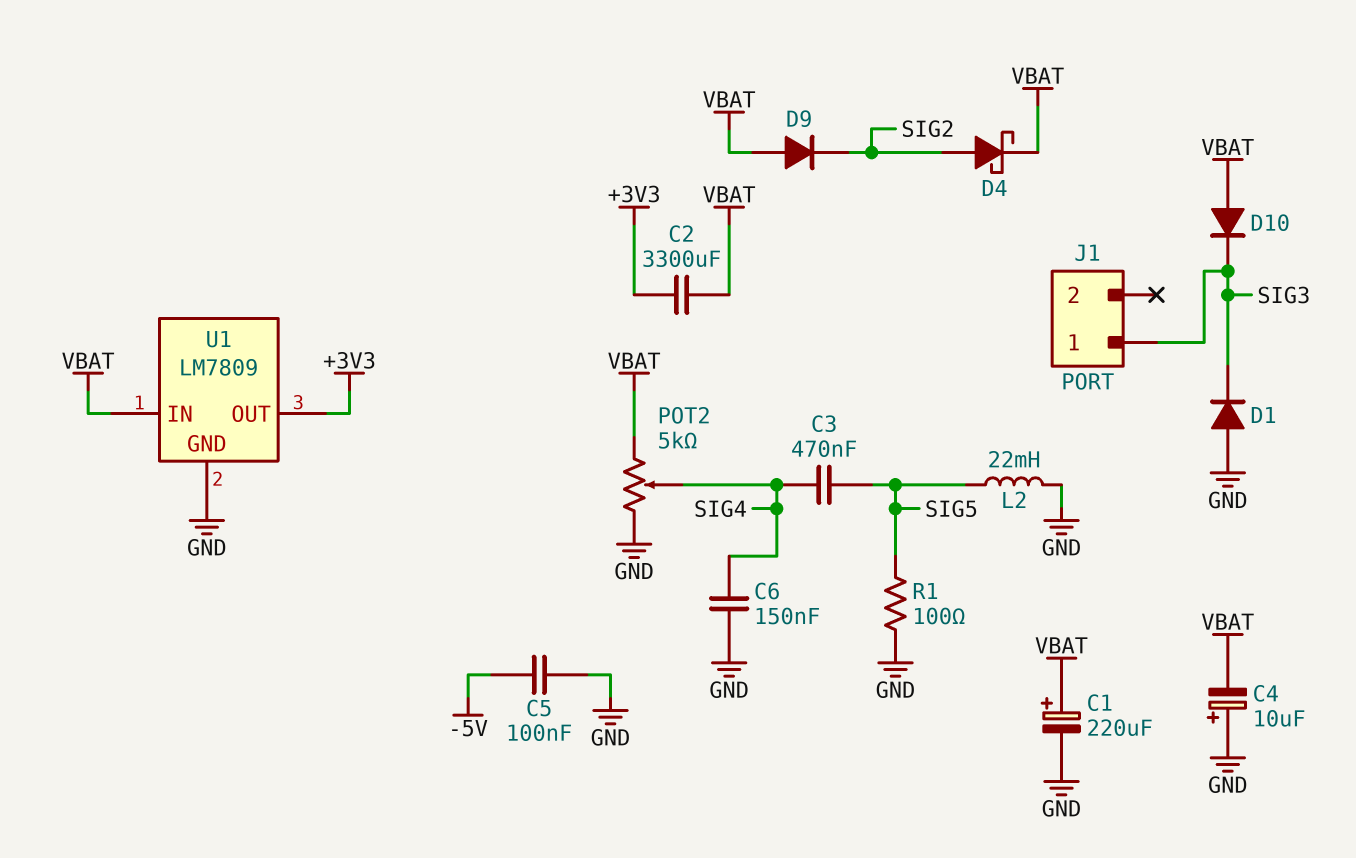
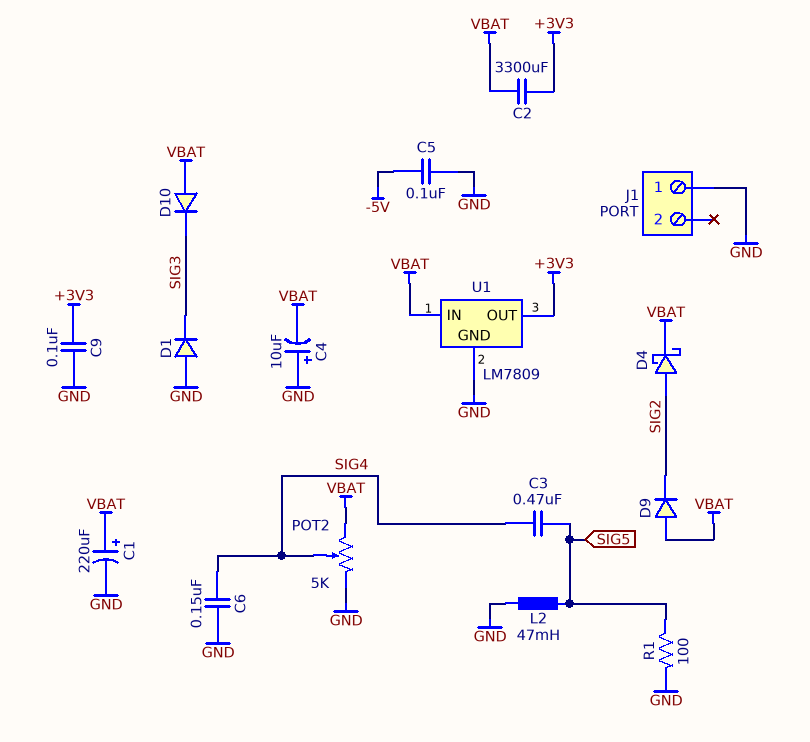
C9: none -> 100nF (+3V3, GND)
J1 pin 1: SIG3 -> GND
L2: 22mH (GND, SIG5) -> 47mH (GND, SIG5)

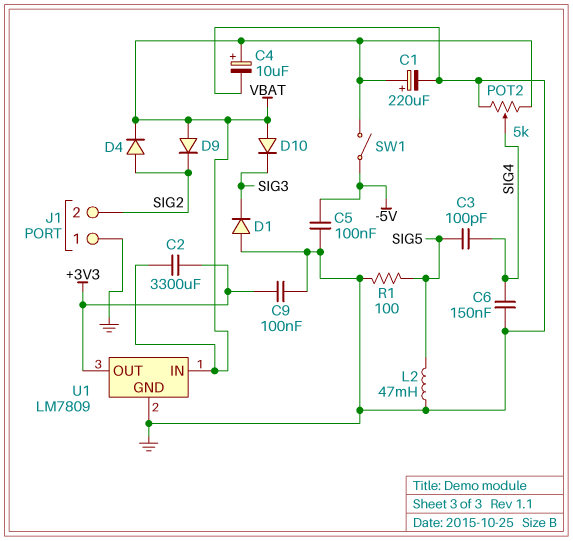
C3: 470nF (SIG4, SIG5) -> 100pF (SIG4, SIG5)
C4: 10uF (plus GND, minus VBAT) -> 10uF (plus VBAT, minus GND)
D4: schottky (A SIG2, K VBAT) -> diode (A SIG2, K VBAT)
J1 pin 2: none -> SIG2
SW1: none -> switch (-5V, VBAT)

